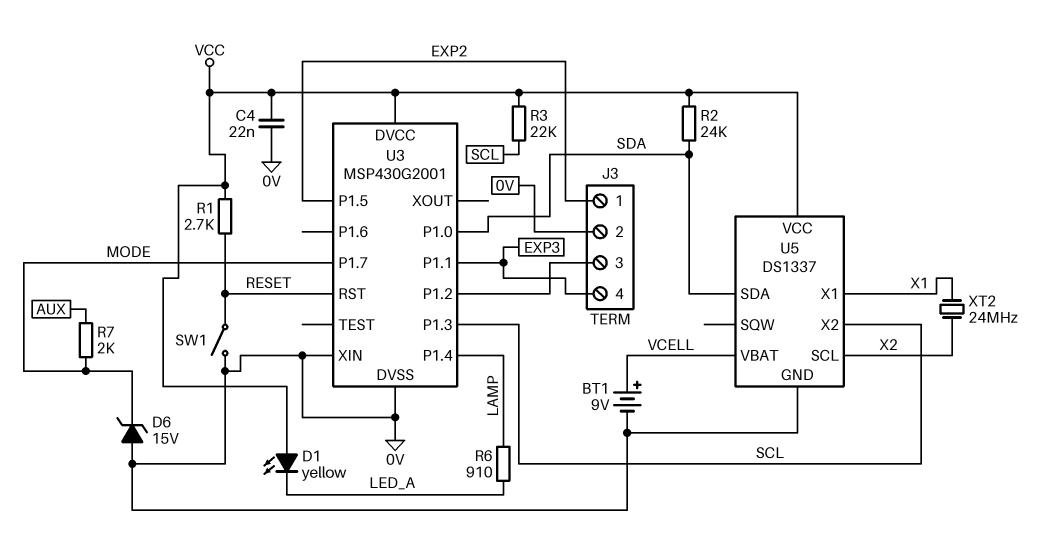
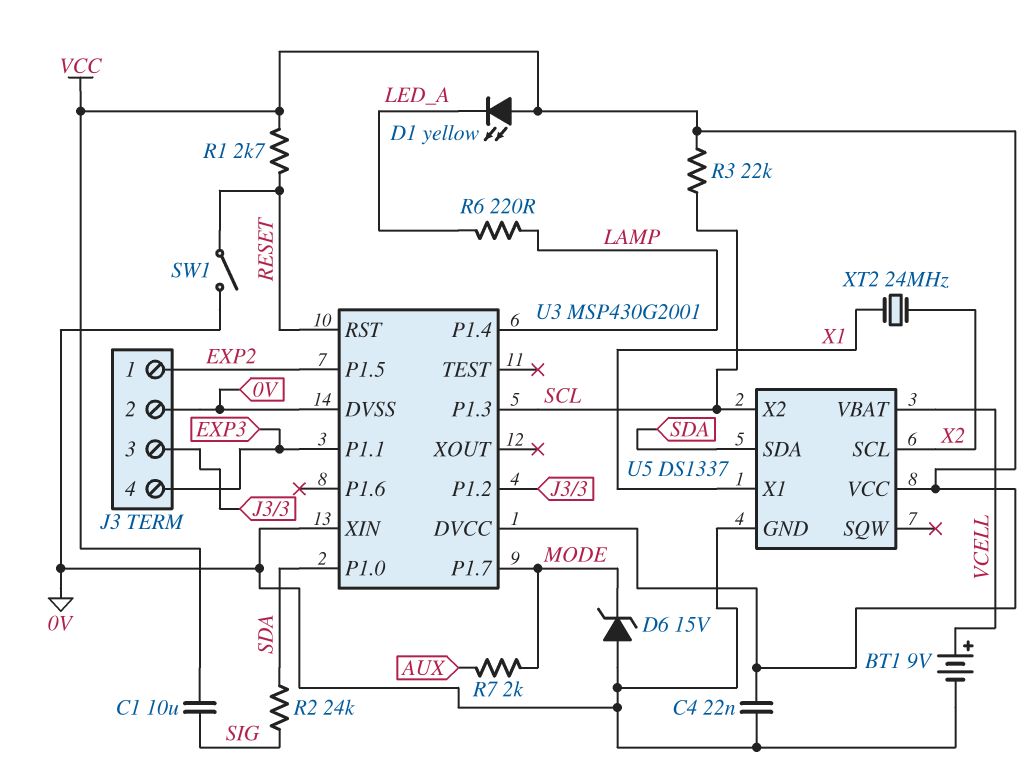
C1: none -> 10uF (SIG, VCC)
R2: 24k (SDA, VCC) -> 24k (SDA, SIG)
R6: 910 (LAMP, LED_A) -> 220 (LAMP, LED_A)

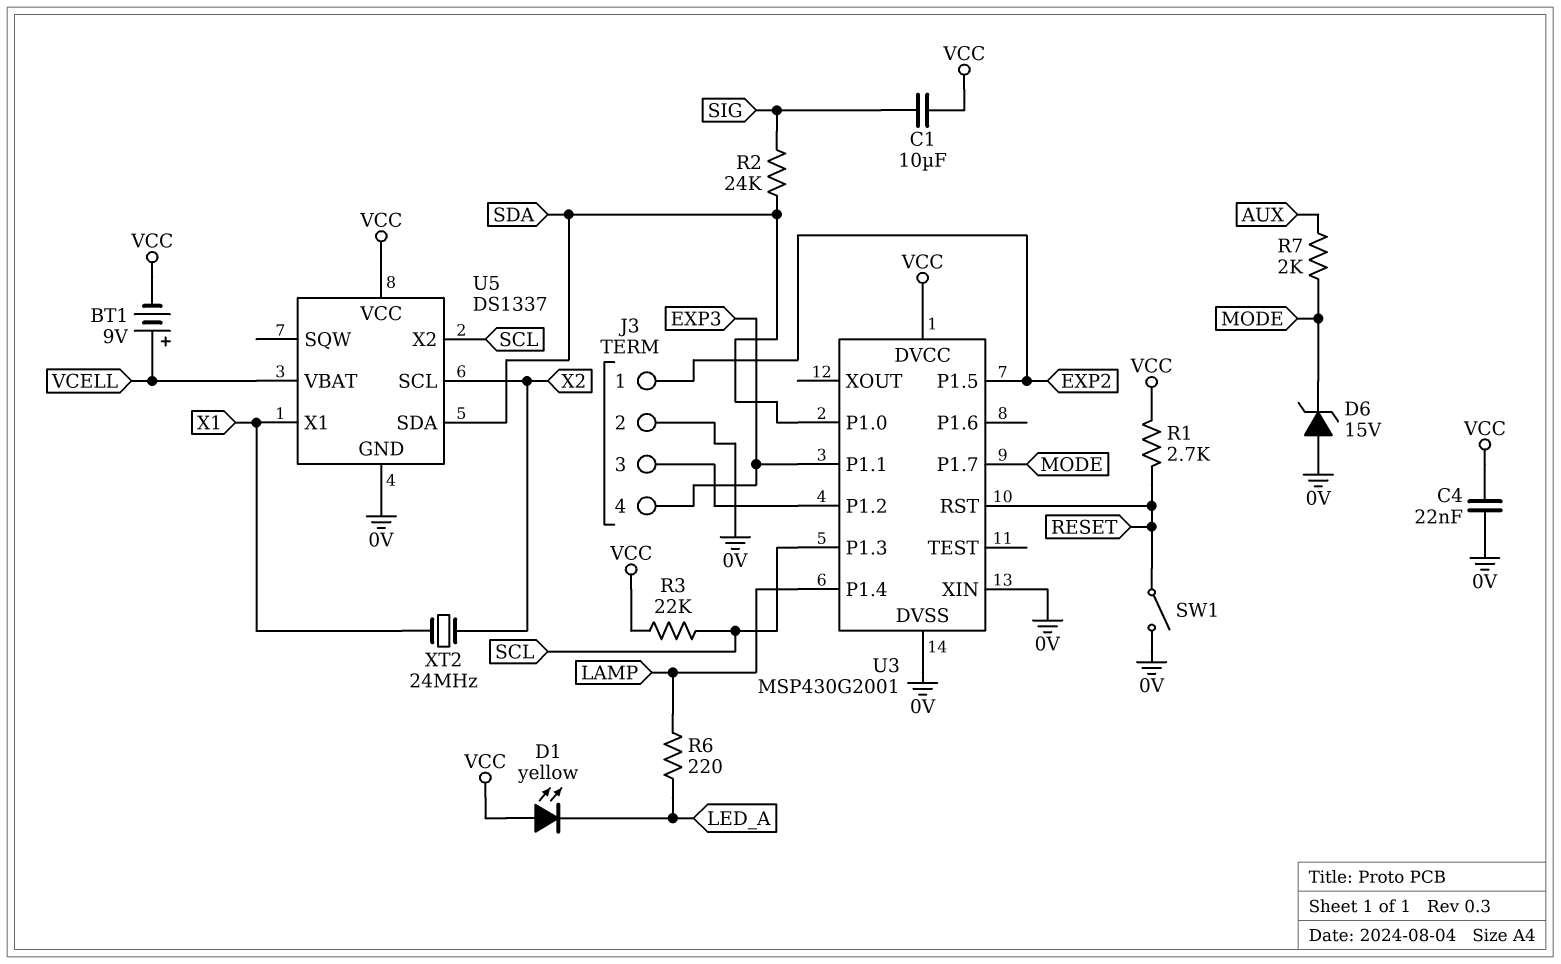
BT1: 9V (plus VCELL, minus 0V) -> 9V (plus VCELL, minus VCC)

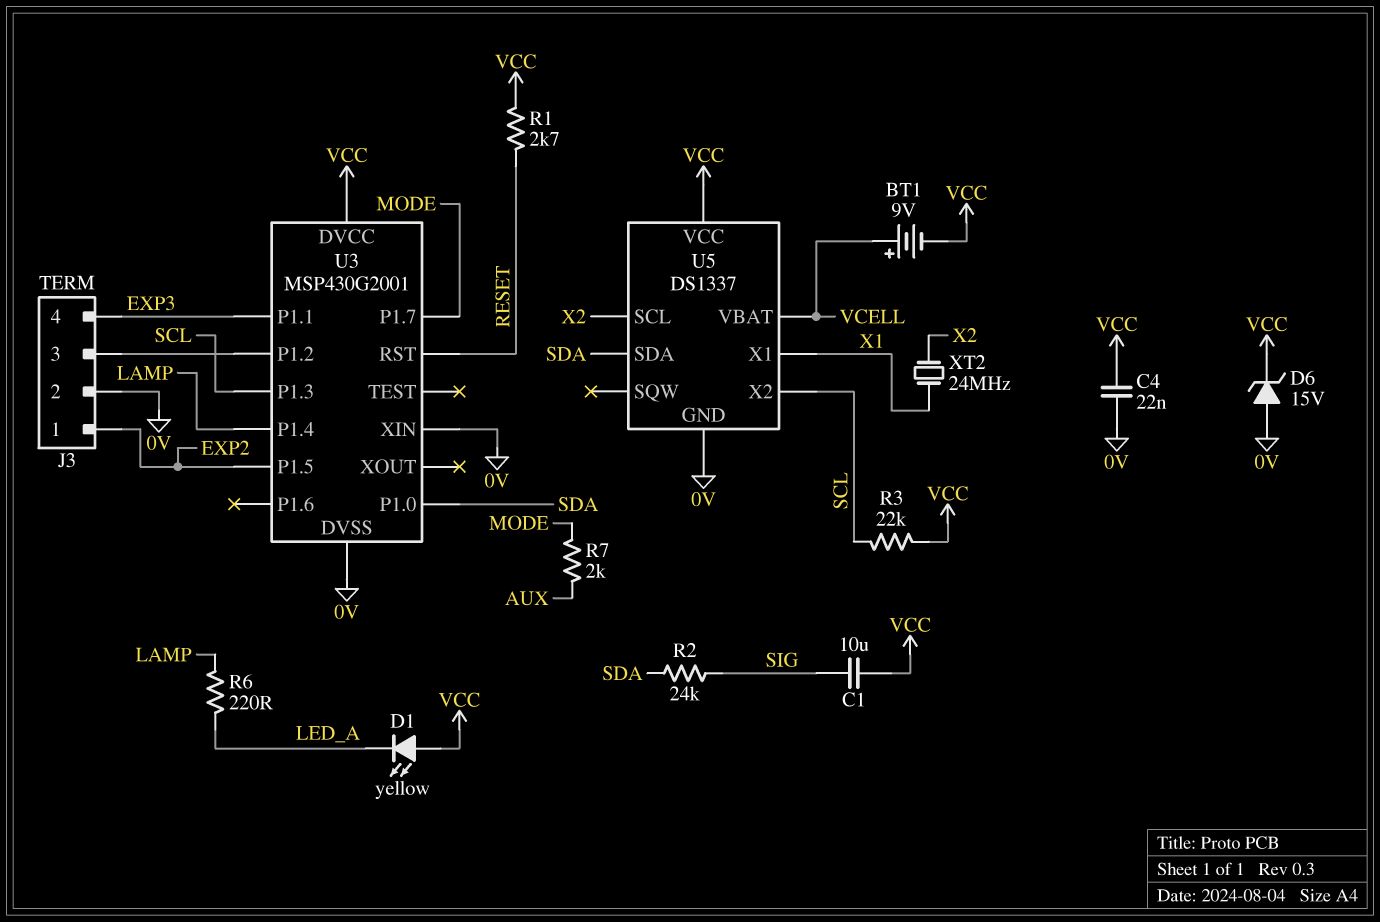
D6: zener 15V (A 0V, K MODE) -> zener 15V (A 0V, K VCC)
SW1: switch (0V, RESET) -> none

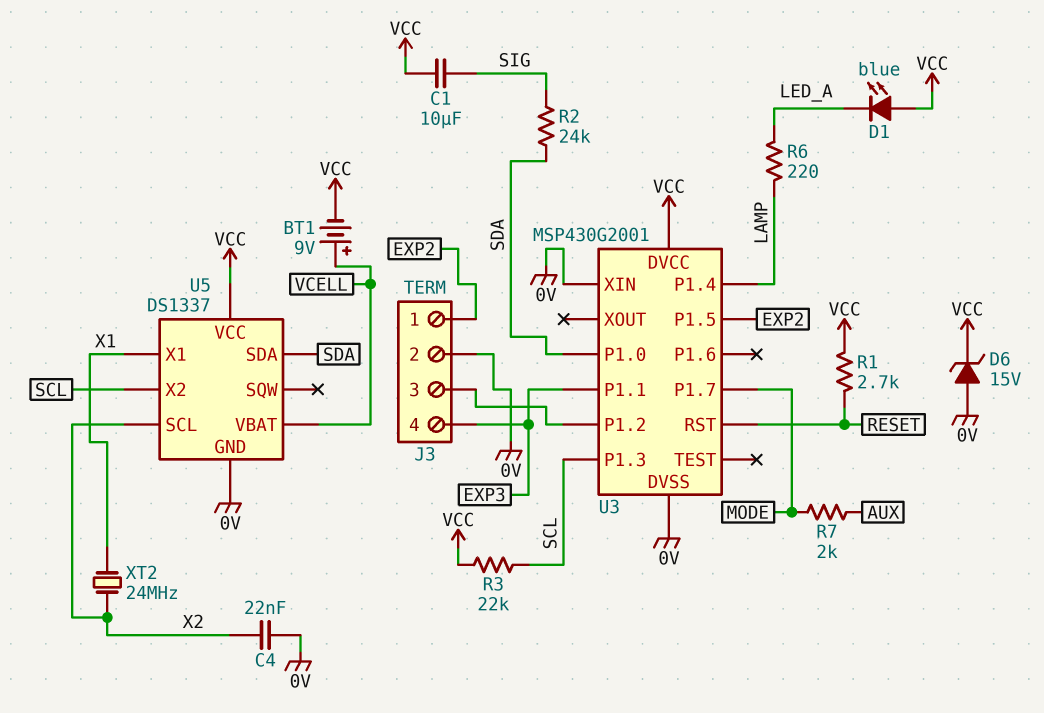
C4: 22nF (0V, VCC) -> 22nF (0V, X2)
D1: LED yellow (A VCC, K LED_A) -> LED blue (A VCC, K LED_A)

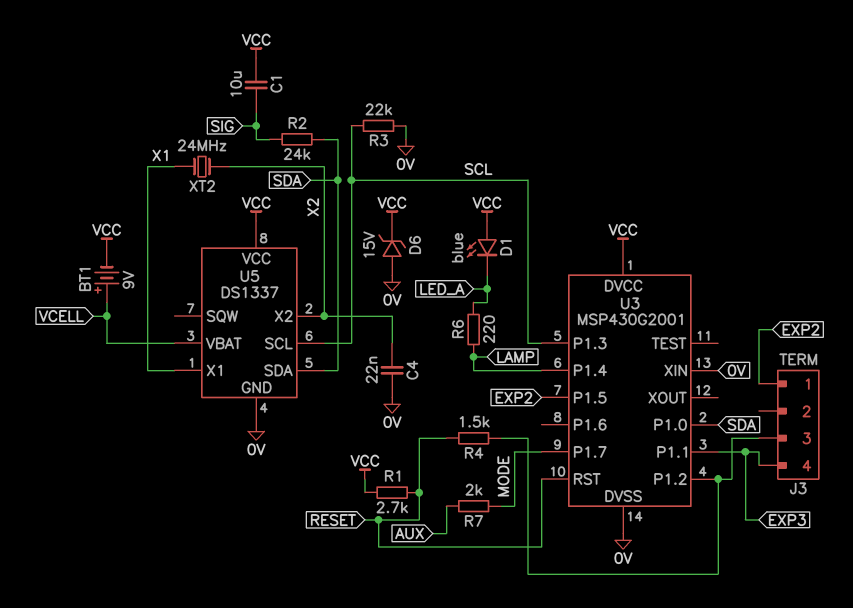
J3 pin 2: 0V -> none
R3: 22k (SCL, VCC) -> 22k (0V, SCL)
R4: none -> 1.5k (J3/3, RESET)
U5 pin SCL: X2 -> SCL
U5 pin X2: SCL -> X2

